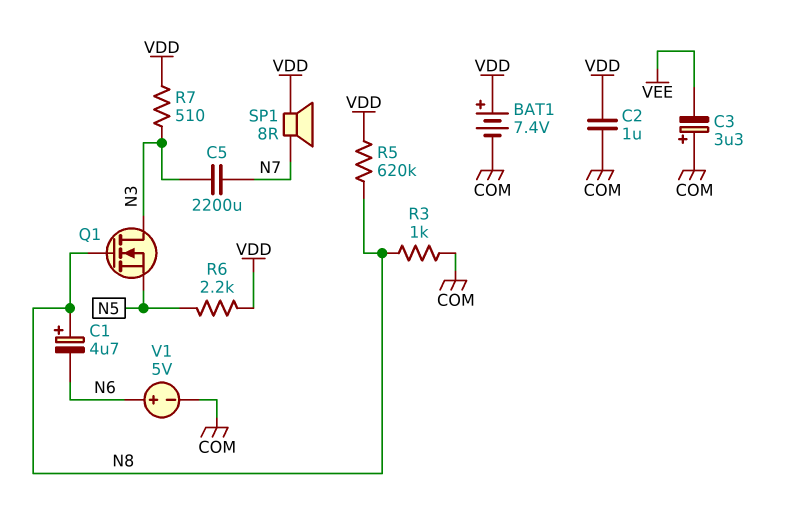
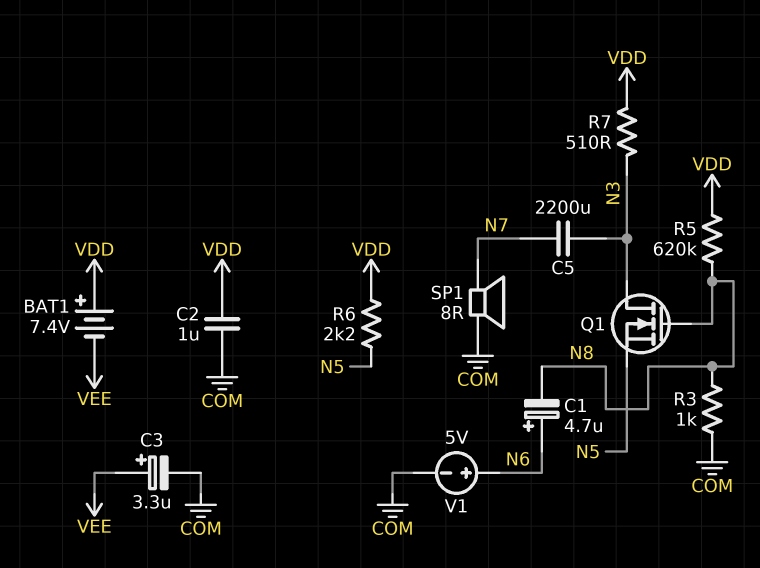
BAT1: 7.4V (plus VDD, minus COM) -> 7.4V (plus VDD, minus VEE)
C1: 4.7uF (plus N8, minus N6) -> 4.7uF (plus N6, minus N8)
C3: 3.3uF (plus COM, minus VEE) -> 3.3uF (plus VEE, minus COM)
SP1: speaker 8R (N7, VDD) -> speaker 8R (COM, N7)

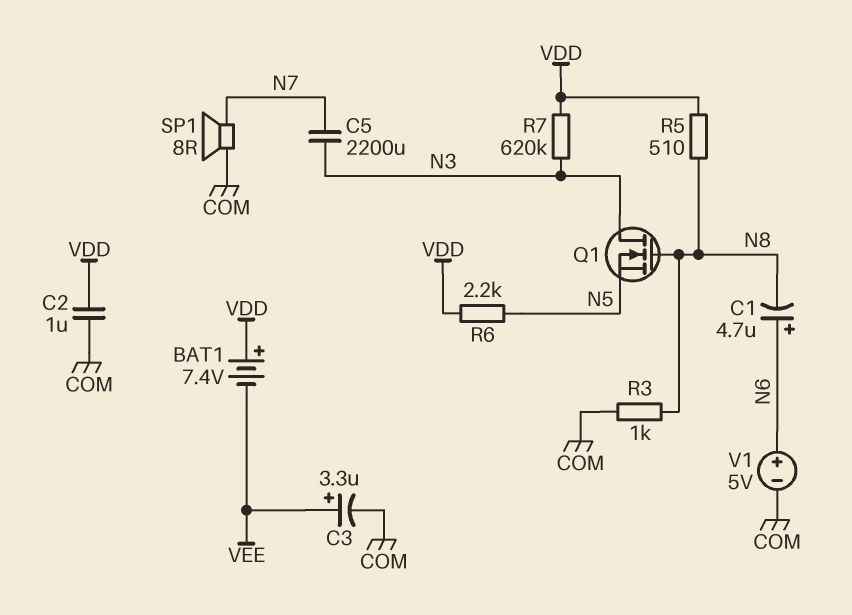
R5: 620k (N8, VDD) -> 510 (N8, VDD)
R7: 510 (N3, VDD) -> 620k (N3, VDD)

